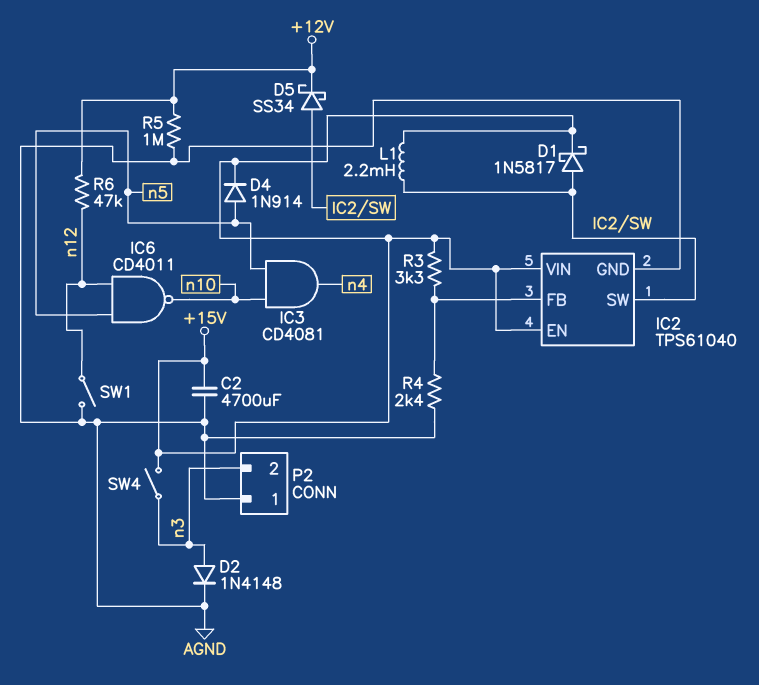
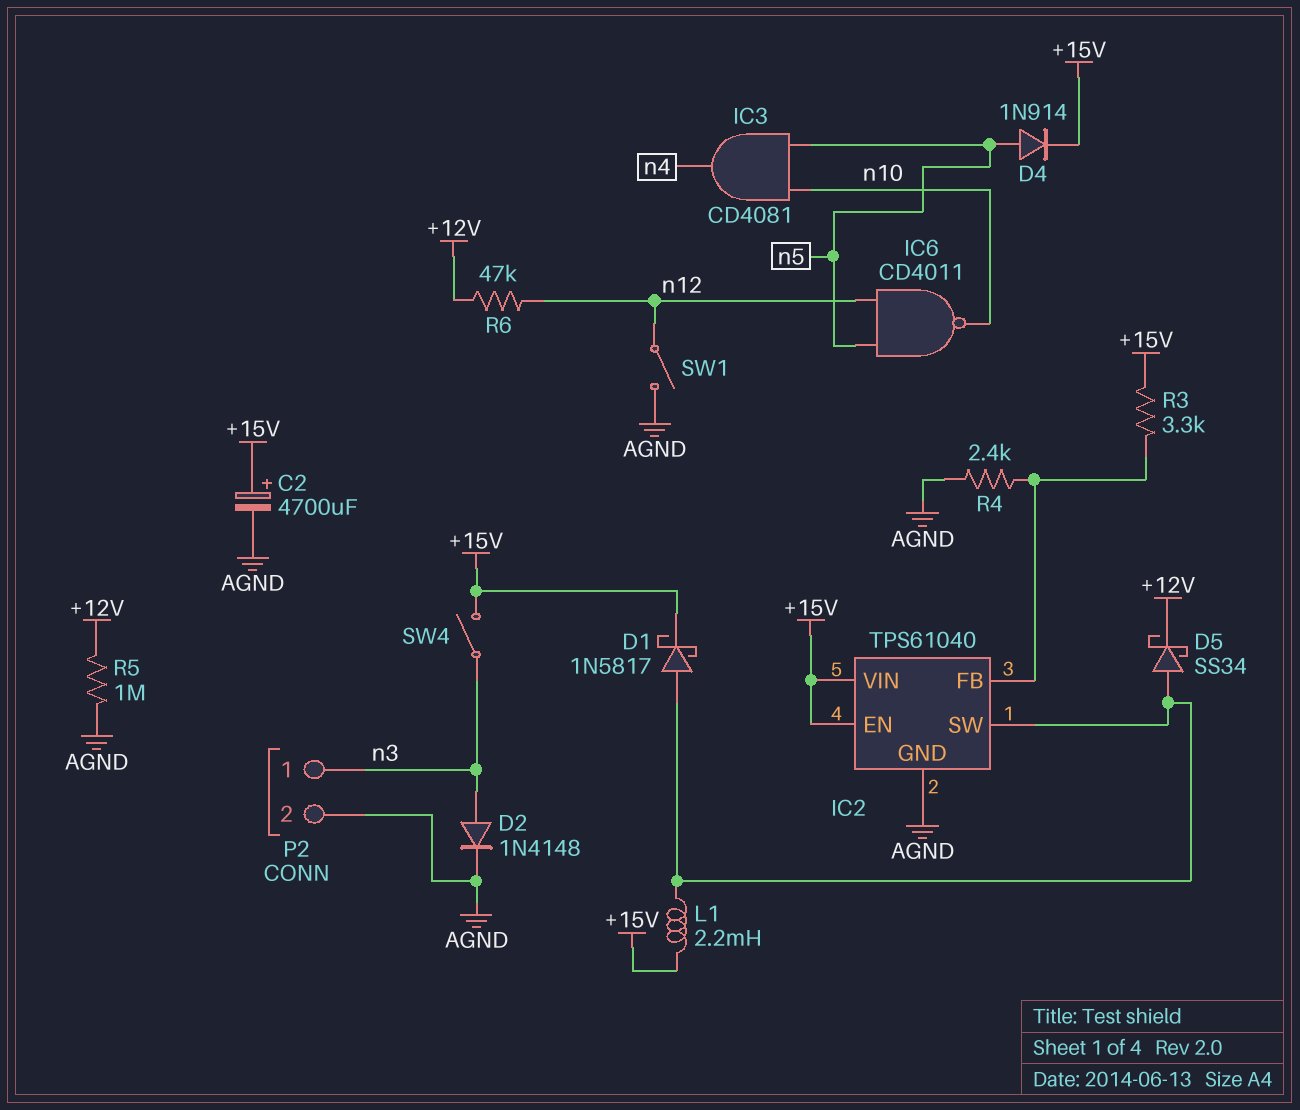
C2: 4700uF (+15V, AGND) -> 4700uF (plus +15V, minus AGND)
P2 pin 1: AGND -> n3
P2 pin 2: n3 -> AGND

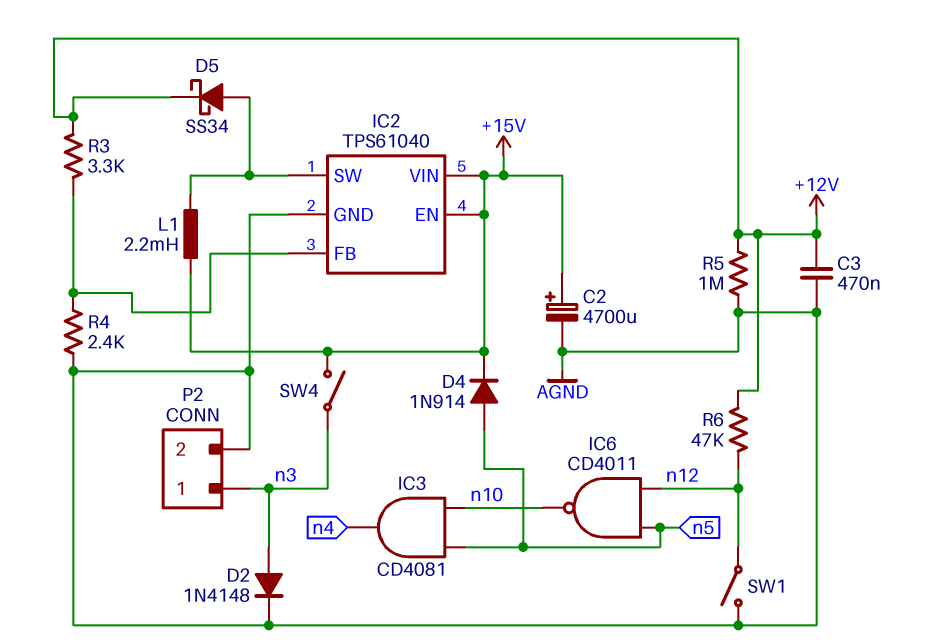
C3: none -> 470nF (+12V, AGND)
D1: schottky 1N5817 (A IC2/SW, K +15V) -> none
R3: 3.3k (+15V, IC2/FB) -> 3.3k (+12V, IC2/FB)

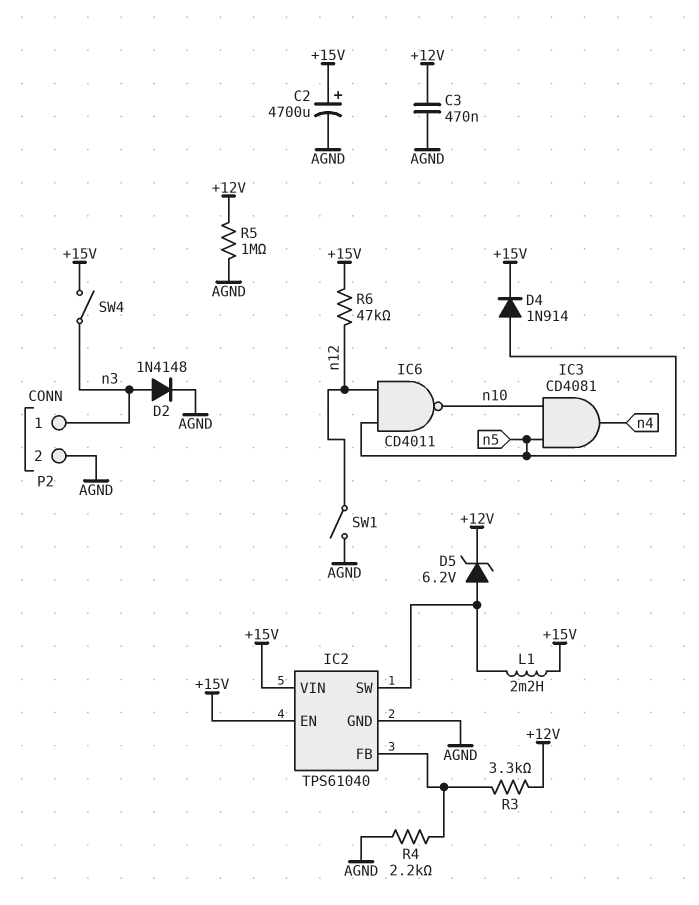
D5: schottky SS34 (A IC2/SW, K +12V) -> zener 6.2V (A IC2/SW, K +12V)
R4: 2.4k (AGND, IC2/FB) -> 2.2k (AGND, IC2/FB)
R6: 47k (+12V, n12) -> 47k (+15V, n12)

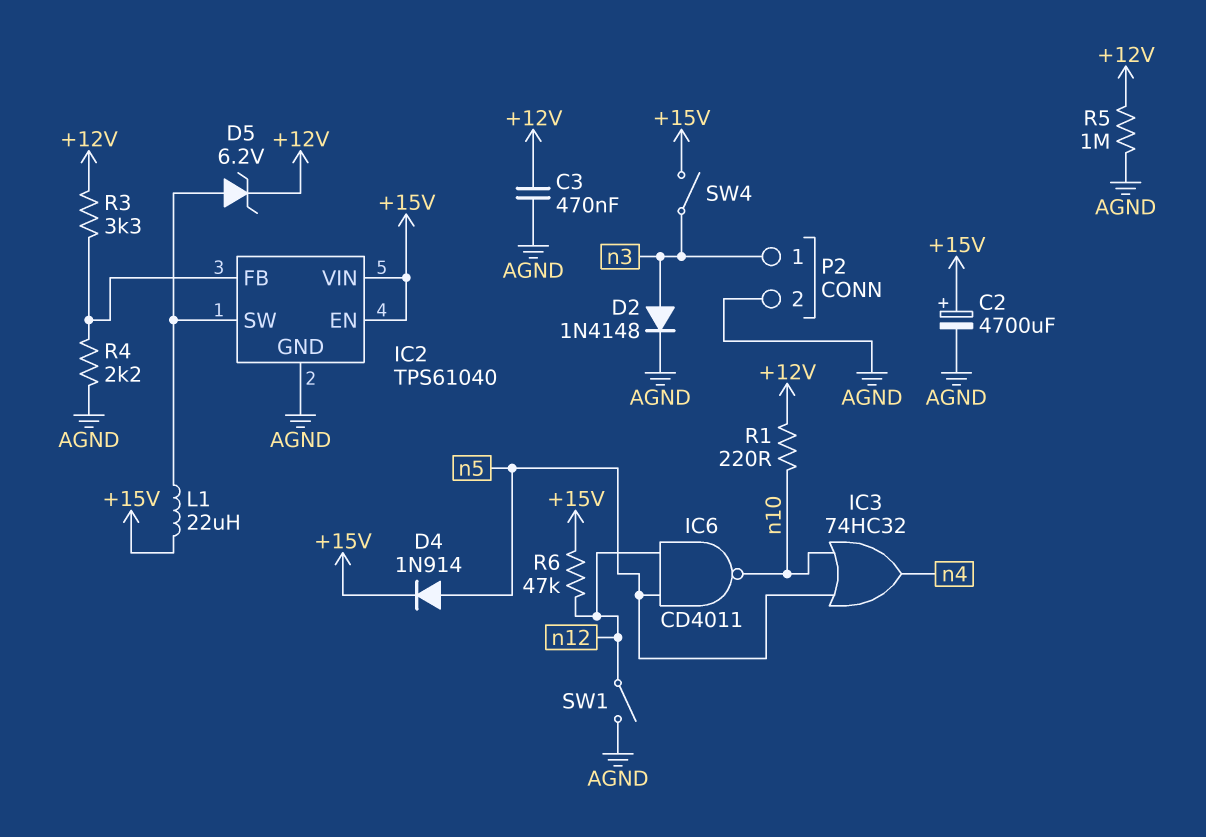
IC3: AND CD4081 (in n5, in n10, out n4) -> OR 74HC32 (in n5, in n10, out n4)
L1: 2.2mH (+15V, IC2/SW) -> 22uH (+15V, IC2/SW)
R1: none -> 220 (+12V, n10)

